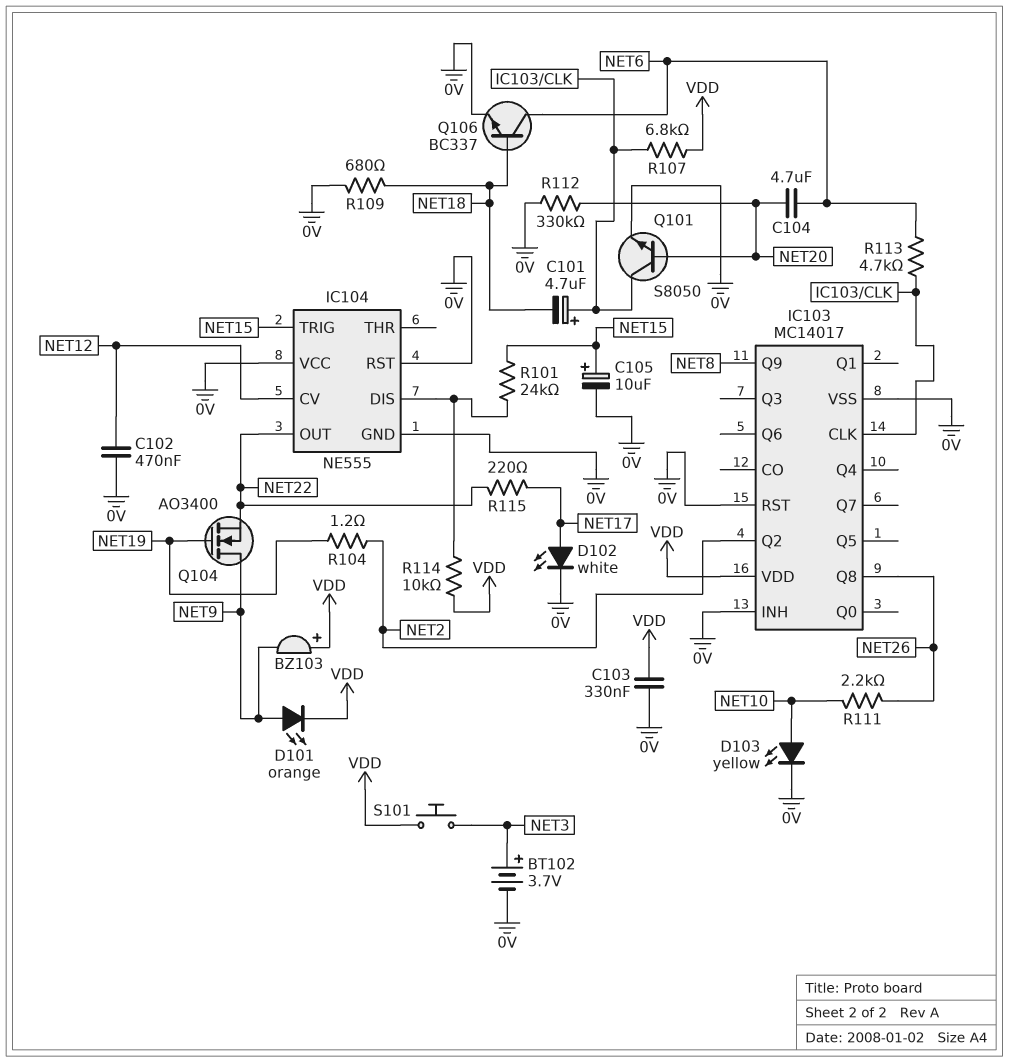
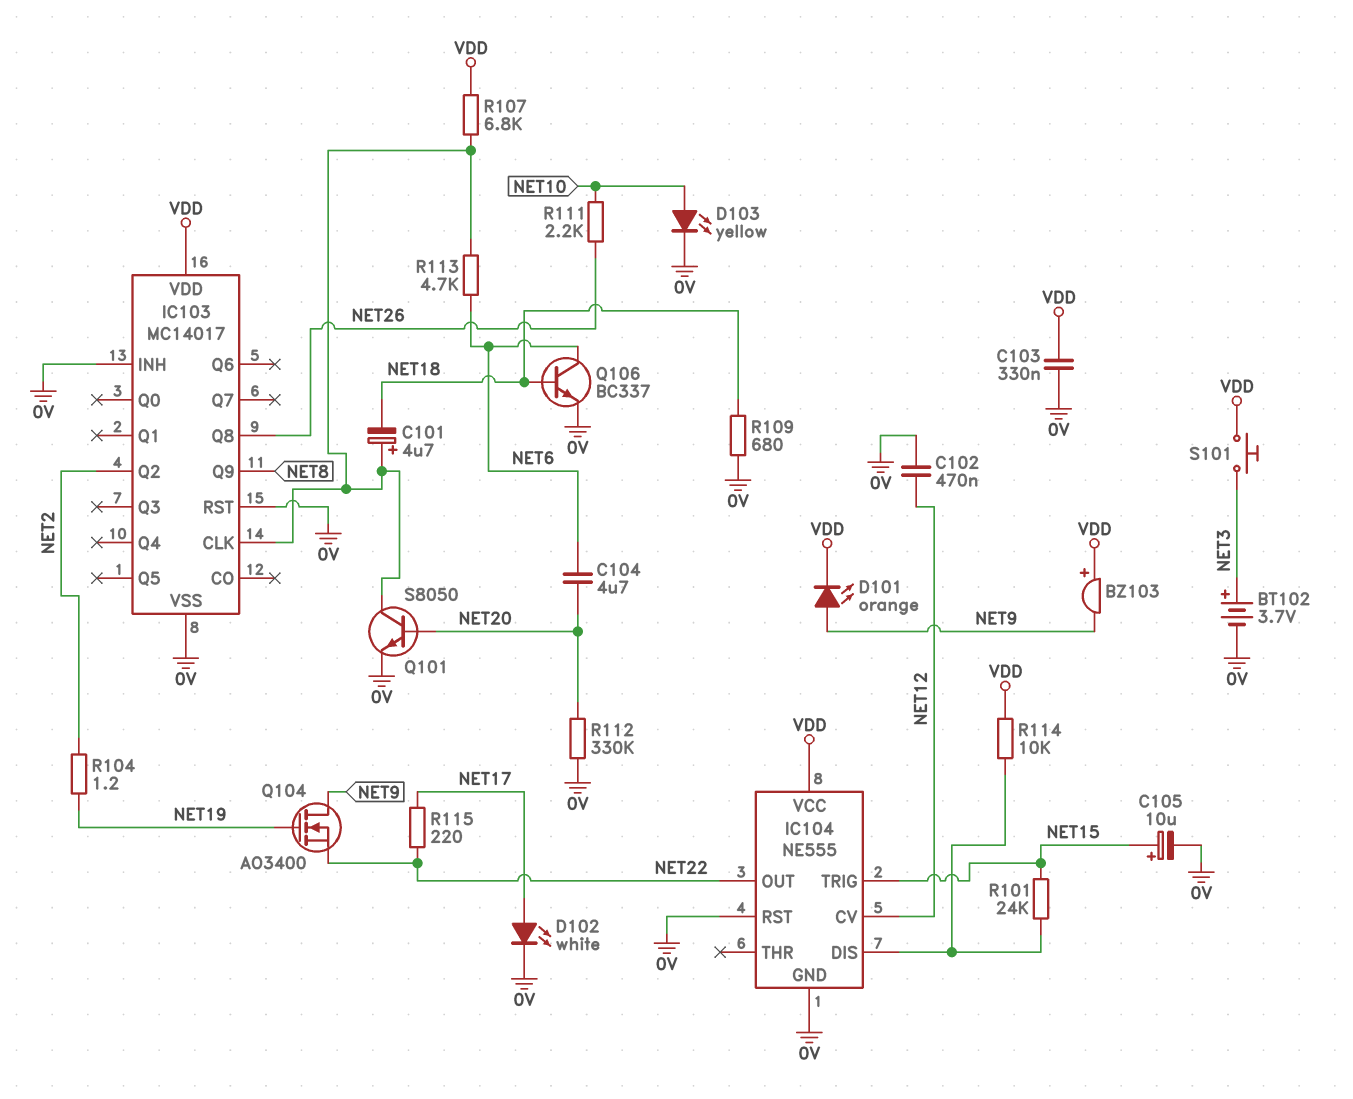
IC104 pin VCC: 0V -> VDD

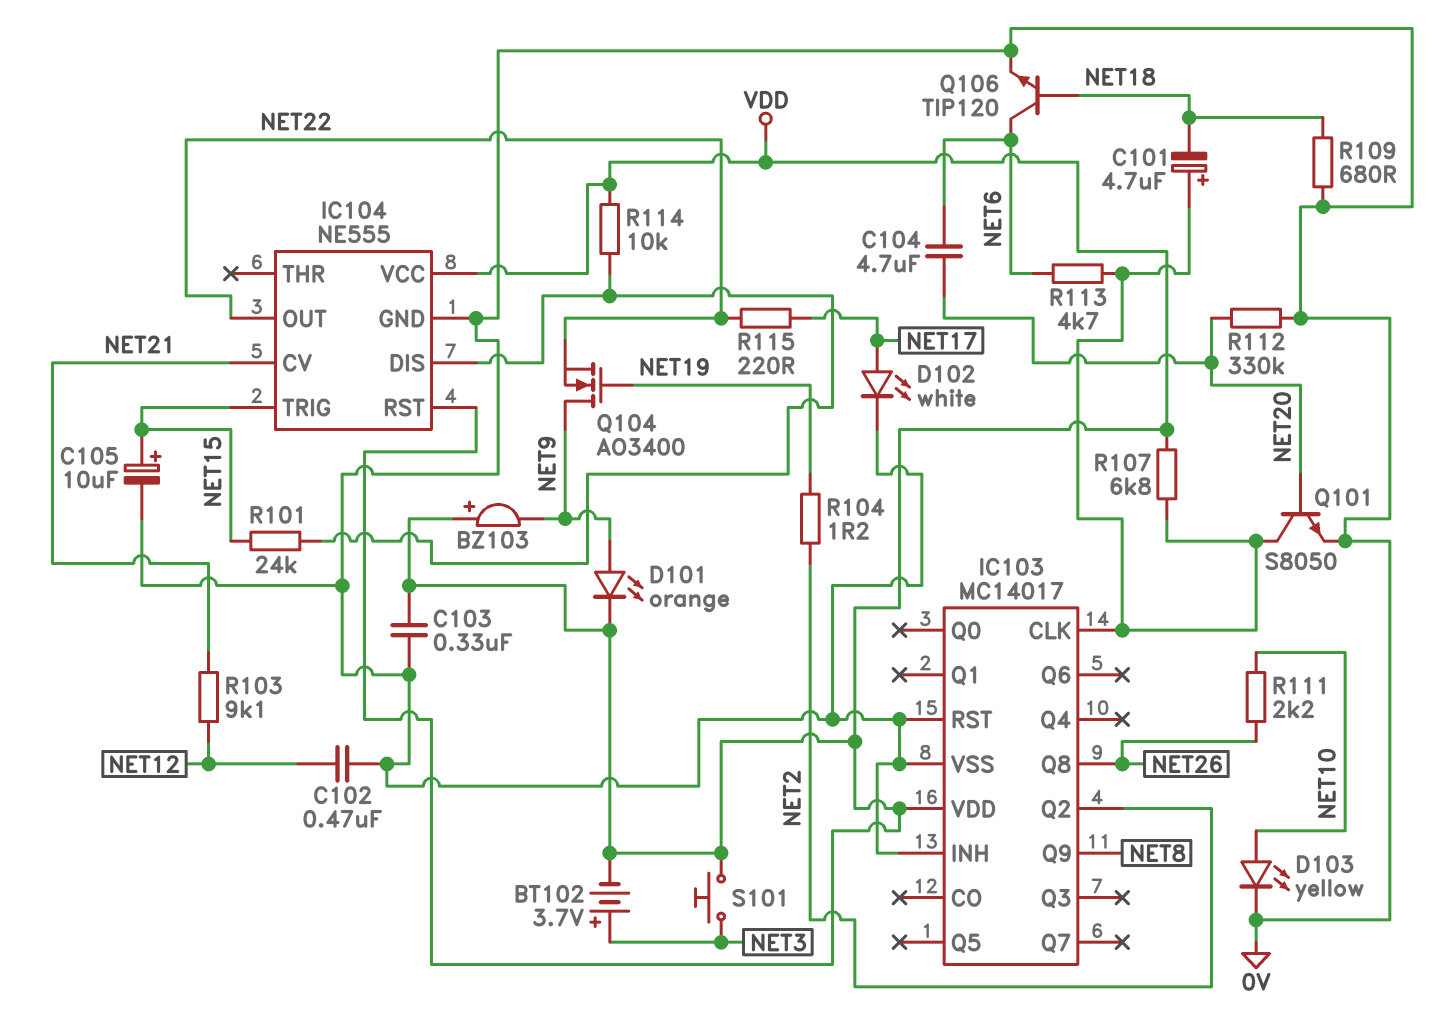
BT102: 3.7V (plus NET3, minus 0V) -> 3.7V (plus NET3, minus VDD)
IC104 pin CV: NET12 -> NET21
IC104 pin RST: 0V -> VDD
Q106: NPN BC337 (B NET18, C NET6, E 0V) -> NPN TIP120 (B NET18, C NET6, E 0V)
R103: none -> 9.1k (NET12, NET21)

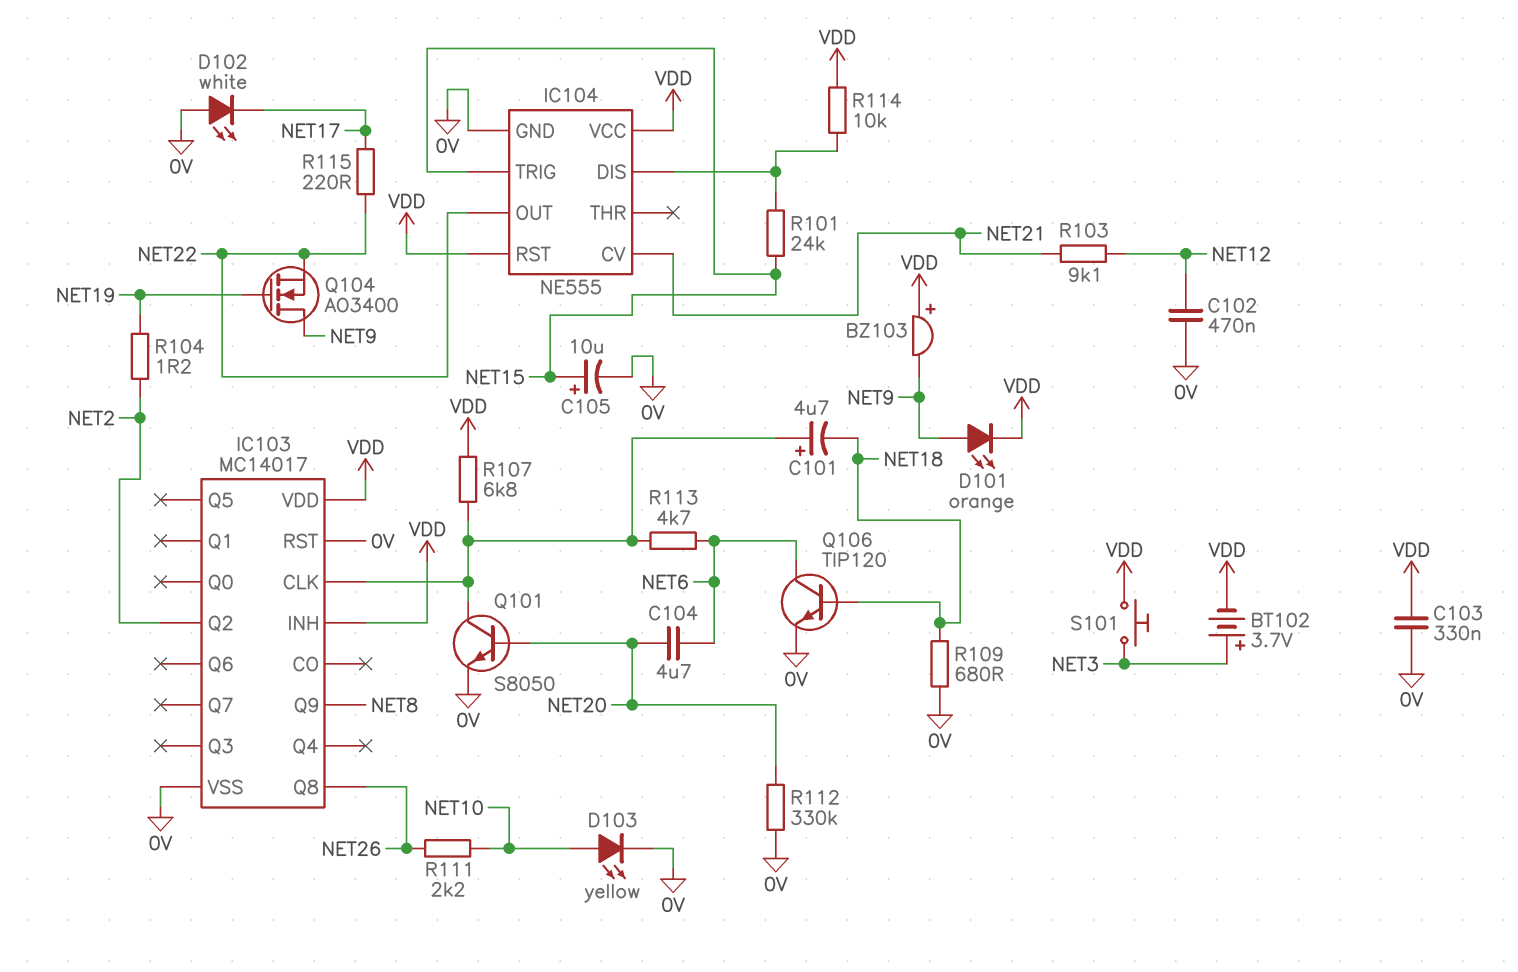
D102: LED white (A NET17, K 0V) -> LED white (A 0V, K NET17)
IC103 pin INH: 0V -> VDD

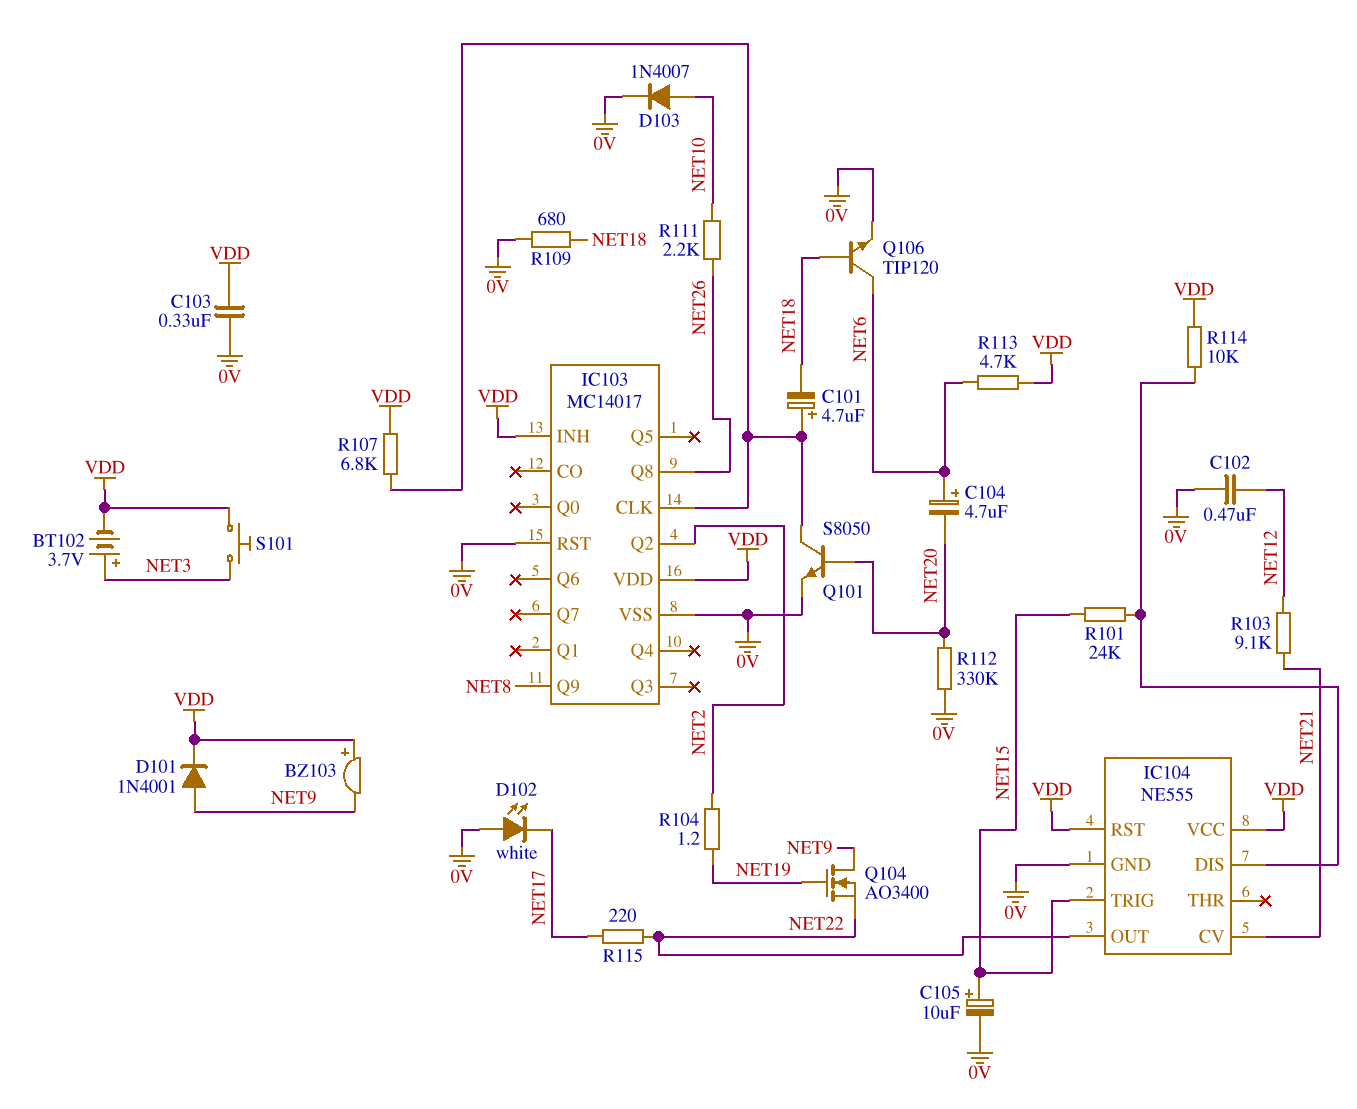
C104: 4.7uF (NET6, NET20) -> 4.7uF (plus NET6, minus NET20)
D101: LED orange (A NET9, K VDD) -> diode 1N4001 (A NET9, K VDD)
D103: LED yellow (A NET10, K 0V) -> diode 1N4007 (A NET10, K 0V)
R113: 4.7k (IC103/CLK, NET6) -> 4.7k (NET6, VDD)

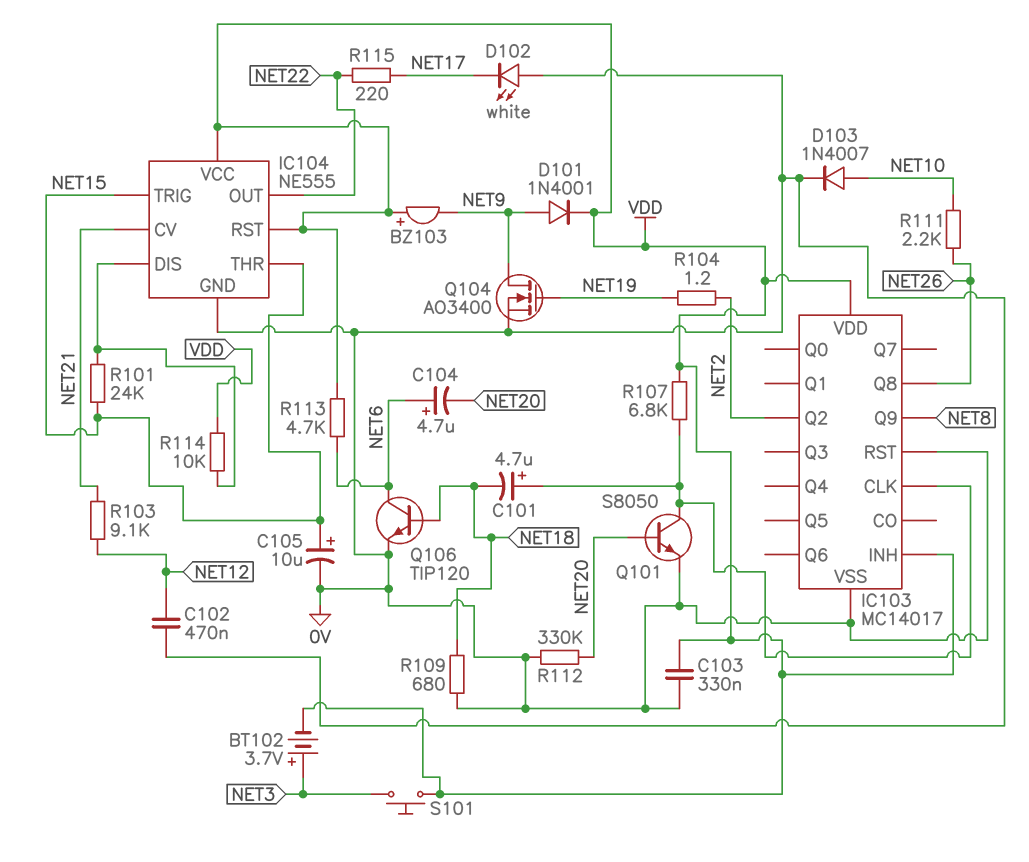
IC104 pin THR: none -> NET15
Q104: NMOS AO3400 (G NET19, D NET9, S NET22) -> NMOS AO3400 (G NET19, D NET9, S 0V)

